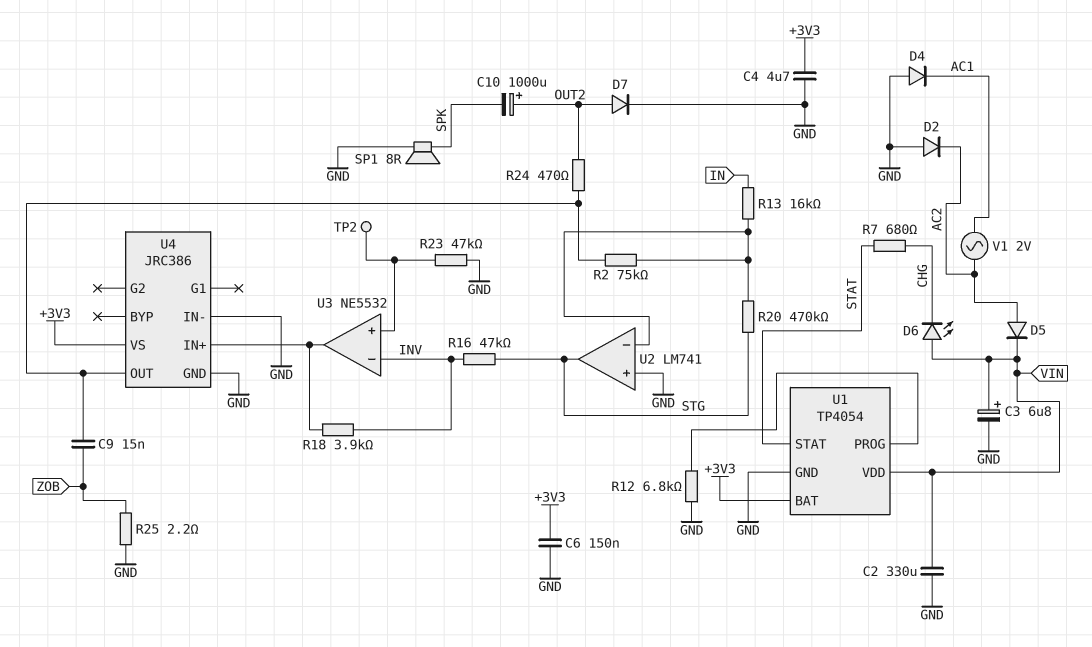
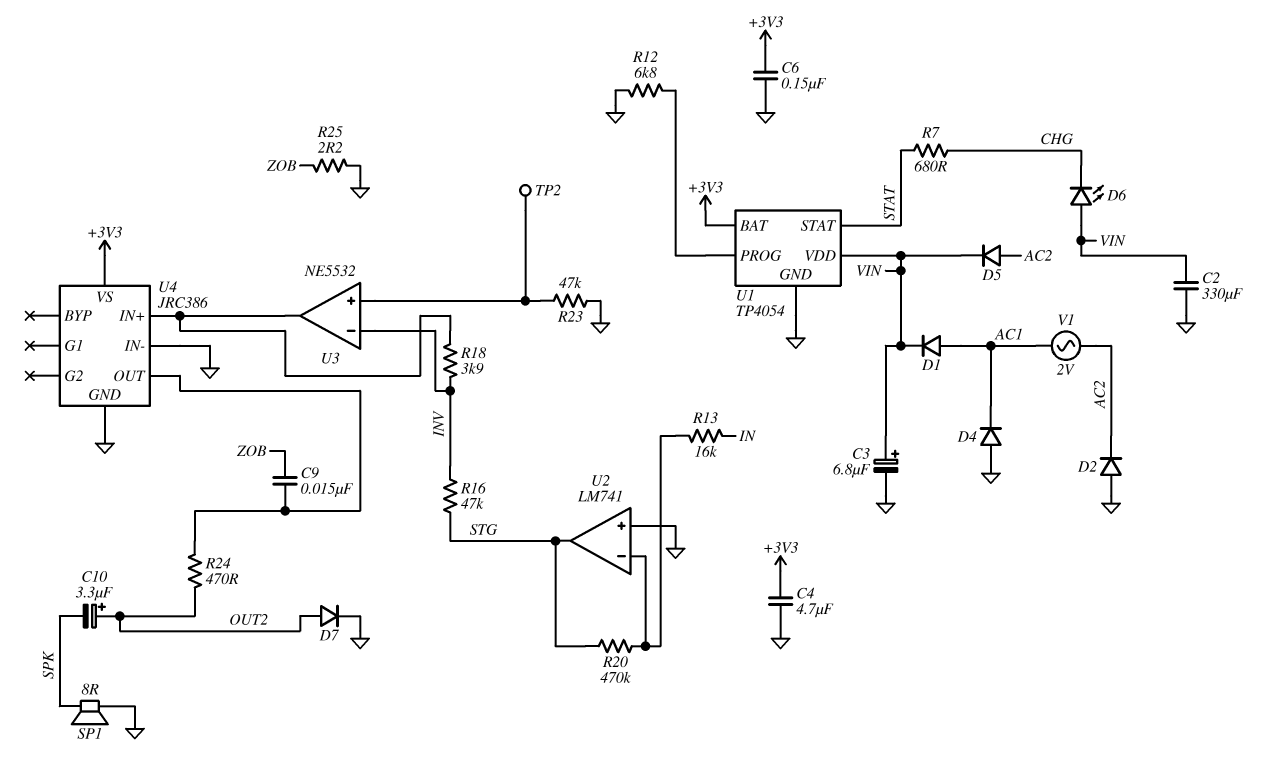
C10: 1000uF (plus OUT2, minus SPK) -> 3.3uF (plus OUT2, minus SPK)
D1: none -> diode (A AC1, K VIN)
R2: 75k (U2/in-, U4/OUT) -> none

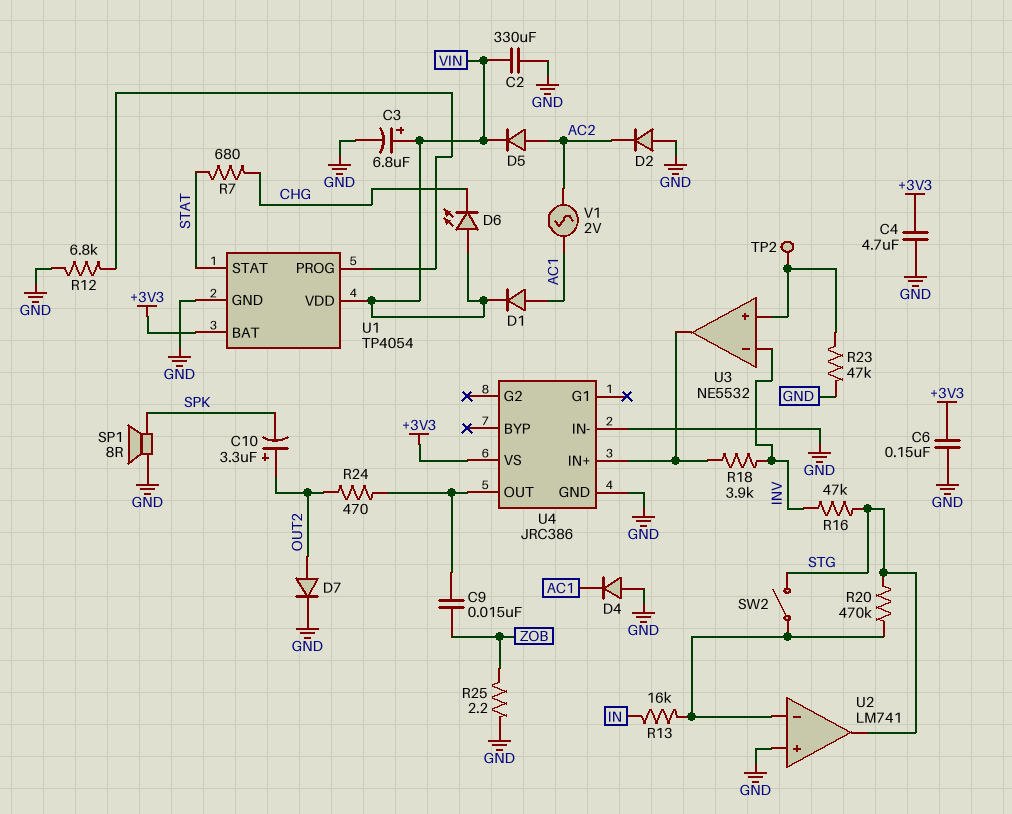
SW2: none -> switch (STG, U2/in-)

